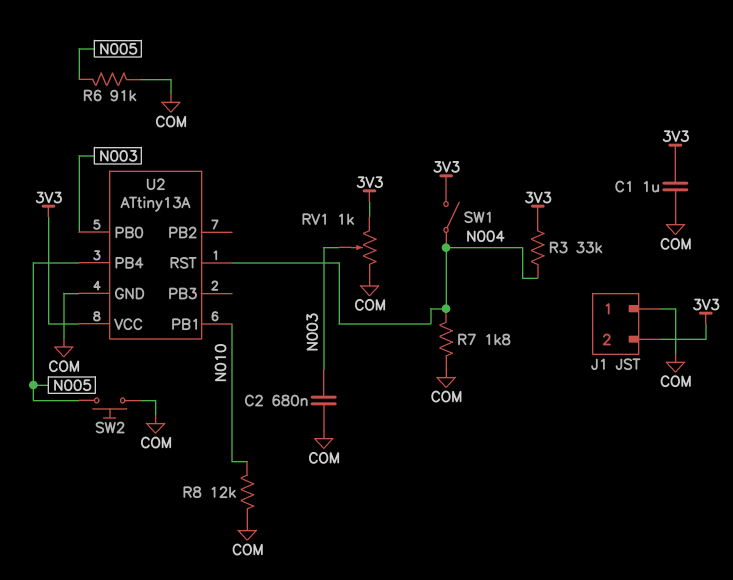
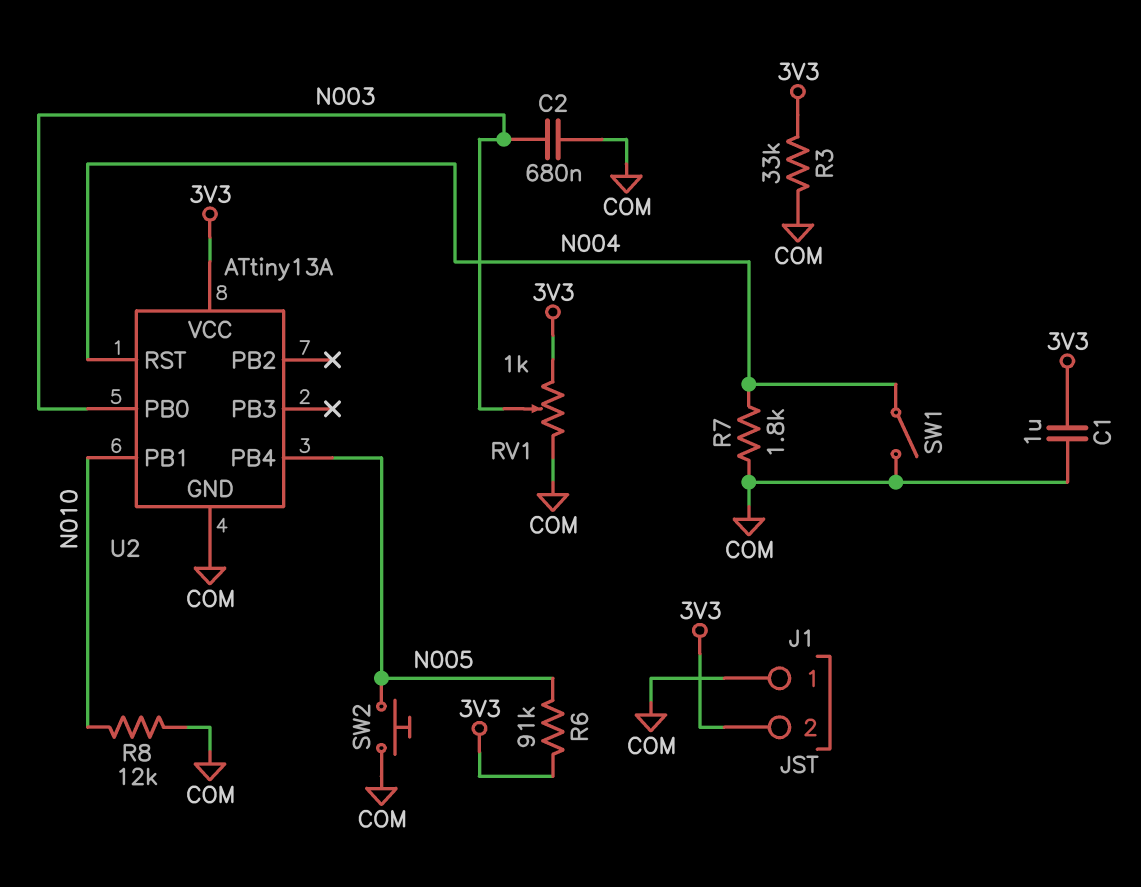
R3: 33k (3V3, N004) -> 33k (3V3, COM)
R6: 91k (COM, N005) -> 91k (3V3, N005)
SW1: switch (3V3, N004) -> switch (COM, N004)

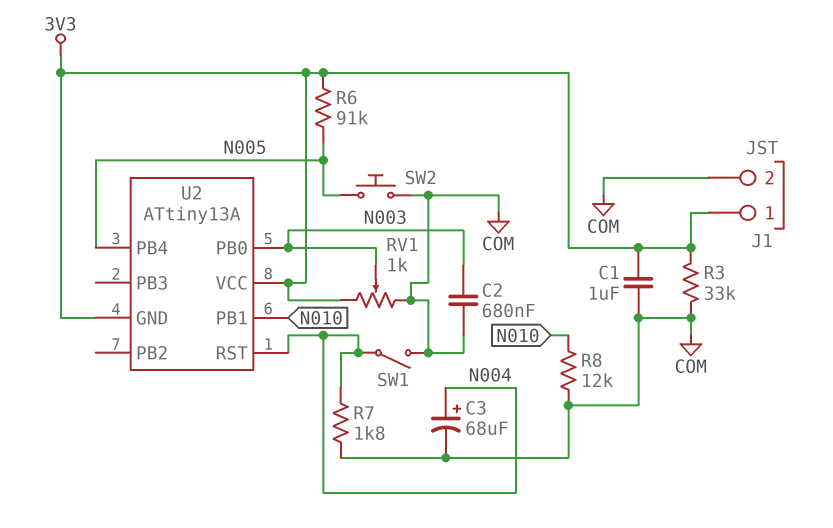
C3: none -> 68uF (plus N004, minus COM)
J1 pin 1: COM -> 3V3
J1 pin 2: 3V3 -> COM
U2 pin GND: COM -> 3V3

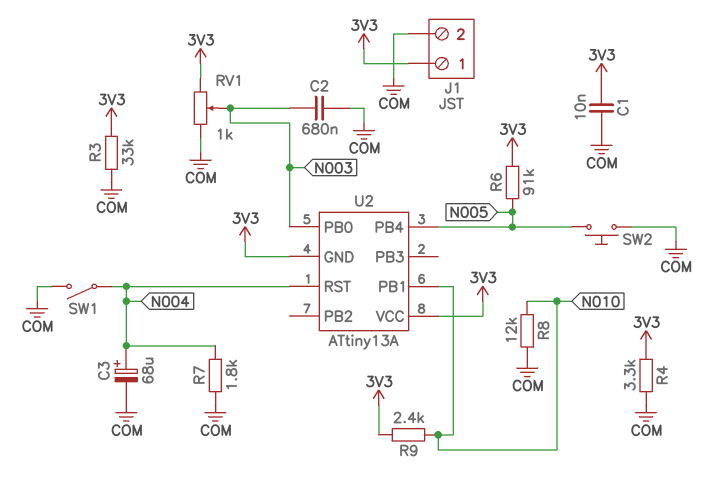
C1: 1uF (3V3, COM) -> 10nF (3V3, COM)
R4: none -> 3.3k (3V3, COM)
R9: none -> 2.4k (3V3, N010)

